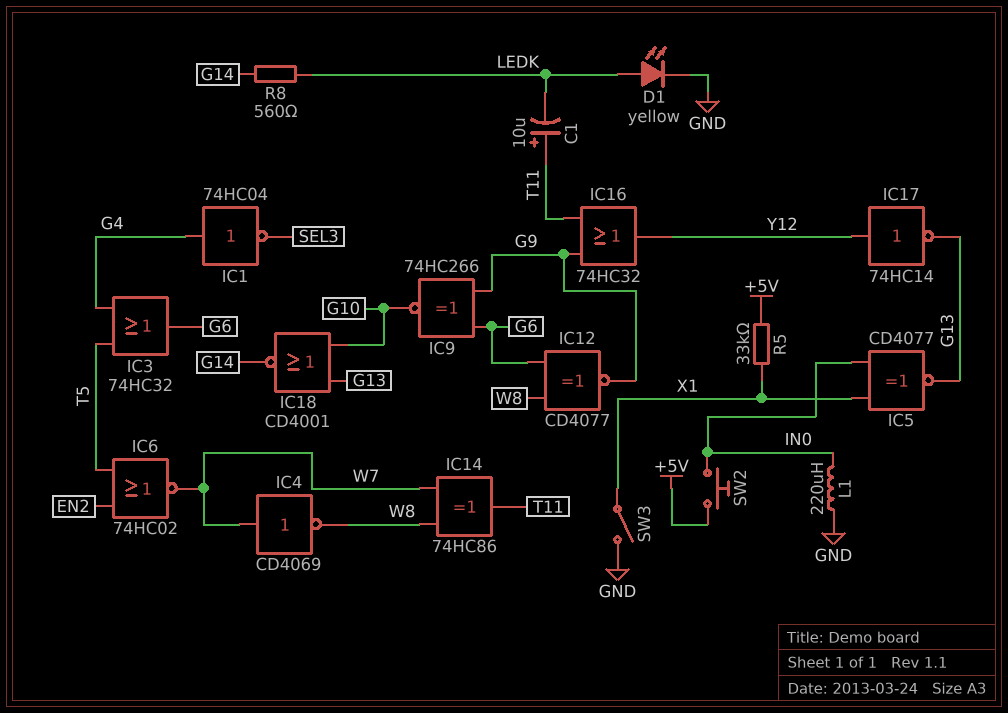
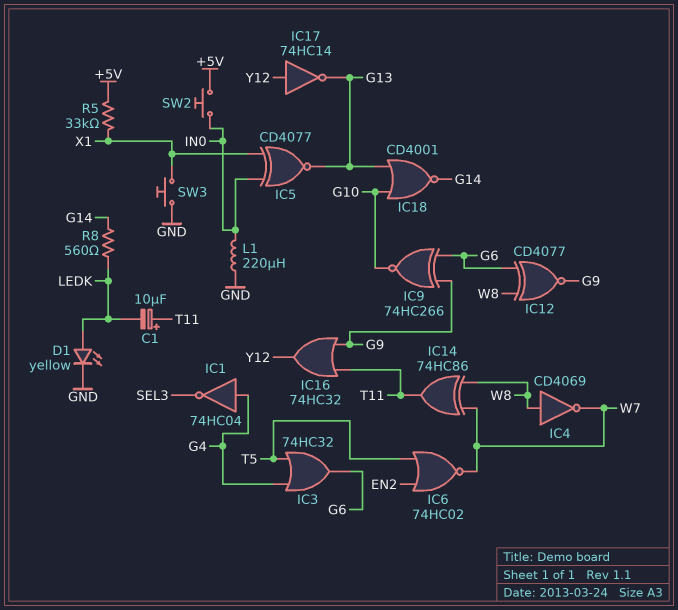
IC4: NOT CD4069 (in W7, out W8) -> NOT CD4069 (in W8, out W7)
SW3: switch (GND, X1) -> button (GND, X1)

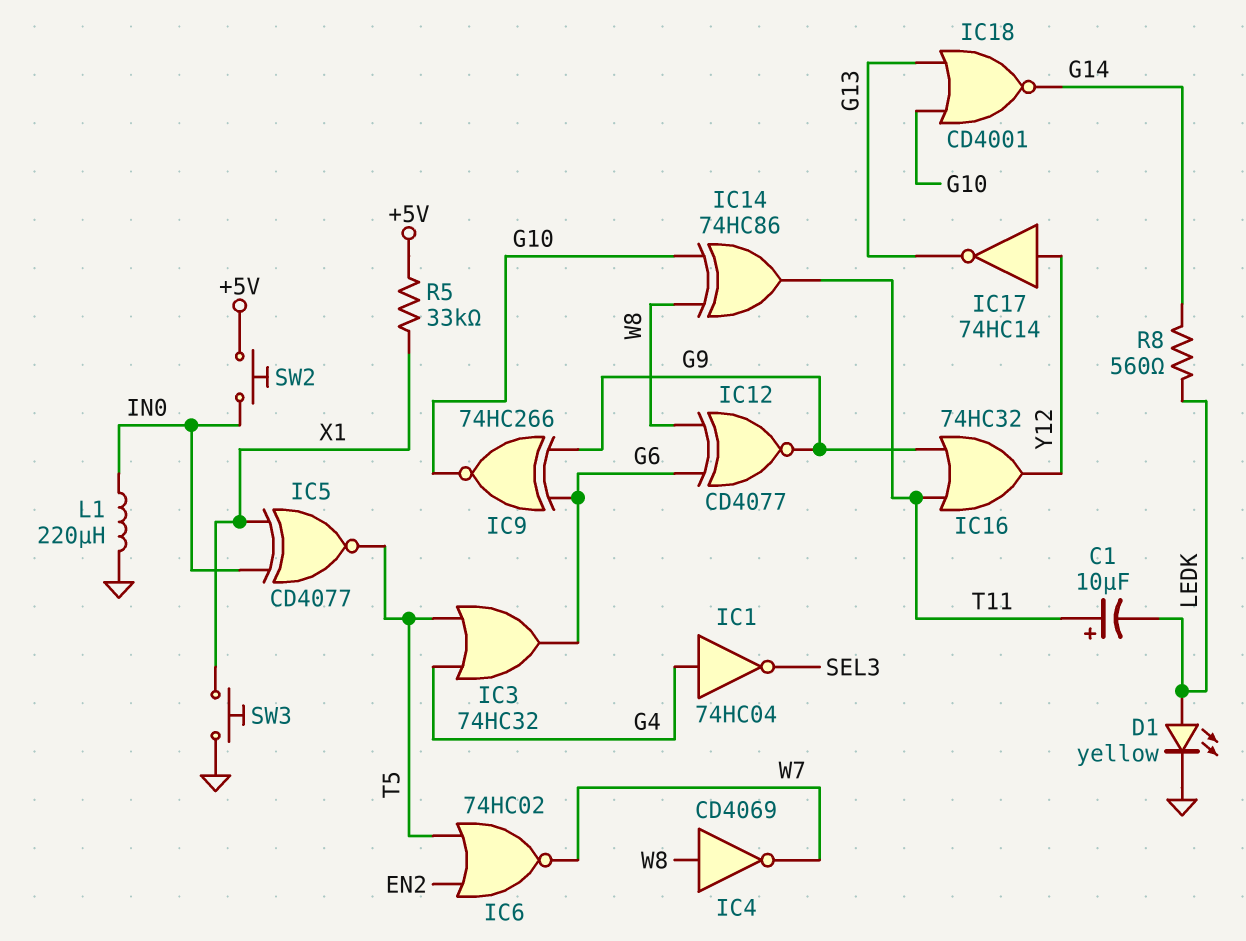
IC5: XNOR CD4077 (in IN0, in X1, out G13) -> XNOR CD4077 (in IN0, in X1, out T5)
IC14: XOR 74HC86 (in W7, in W8, out T11) -> XOR 74HC86 (in G10, in W8, out T11)

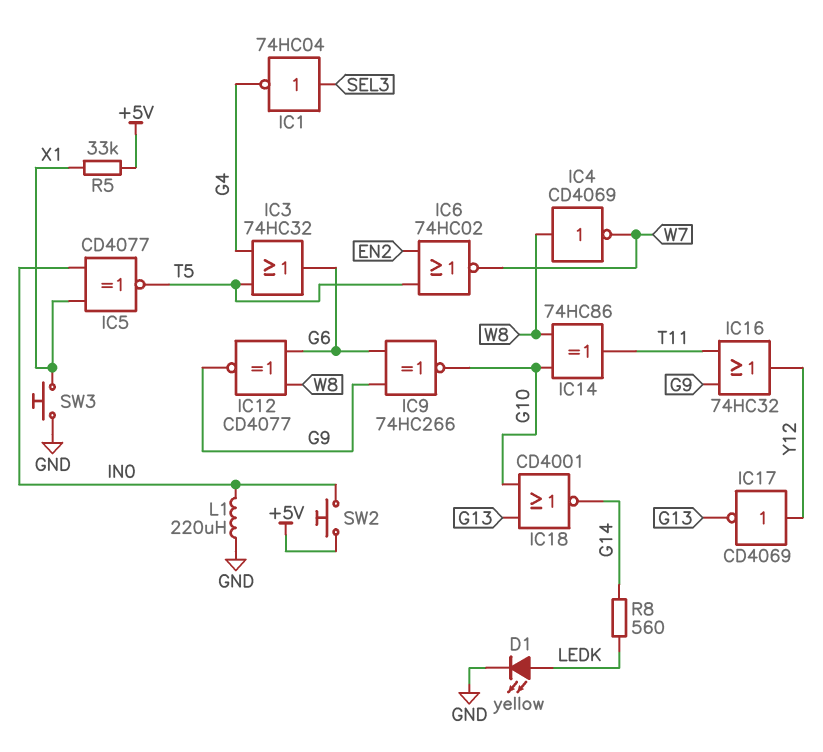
C1: 10uF (plus T11, minus LEDK) -> none
IC1: NOT 74HC04 (in G4, out SEL3) -> NOT 74HC04 (in SEL3, out G4)
IC17: NOT 74HC14 (in Y12, out G13) -> NOT CD4069 (in Y12, out G13)

